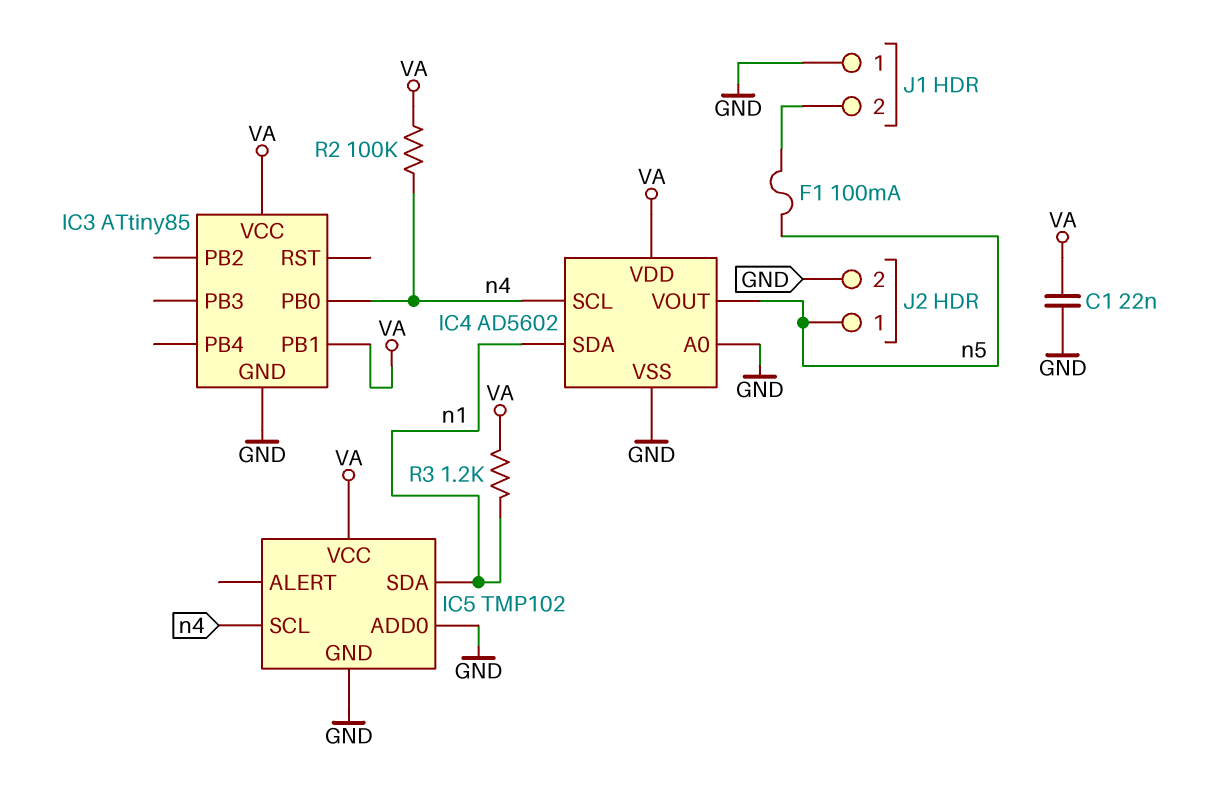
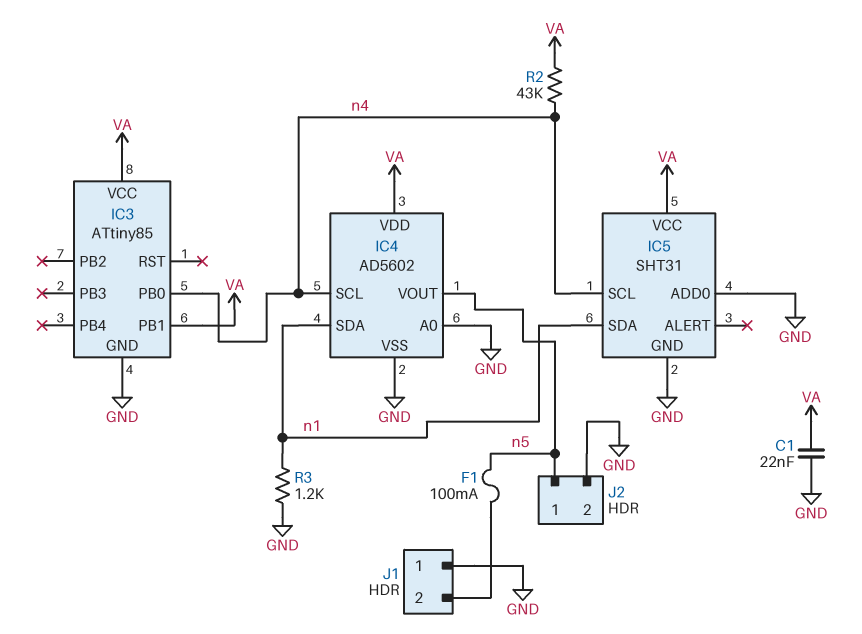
IC5: TMP102 -> SHT31
R2: 100k (VA, n4) -> 43k (VA, n4)
R3: 1.2k (VA, n1) -> 1.2k (GND, n1)

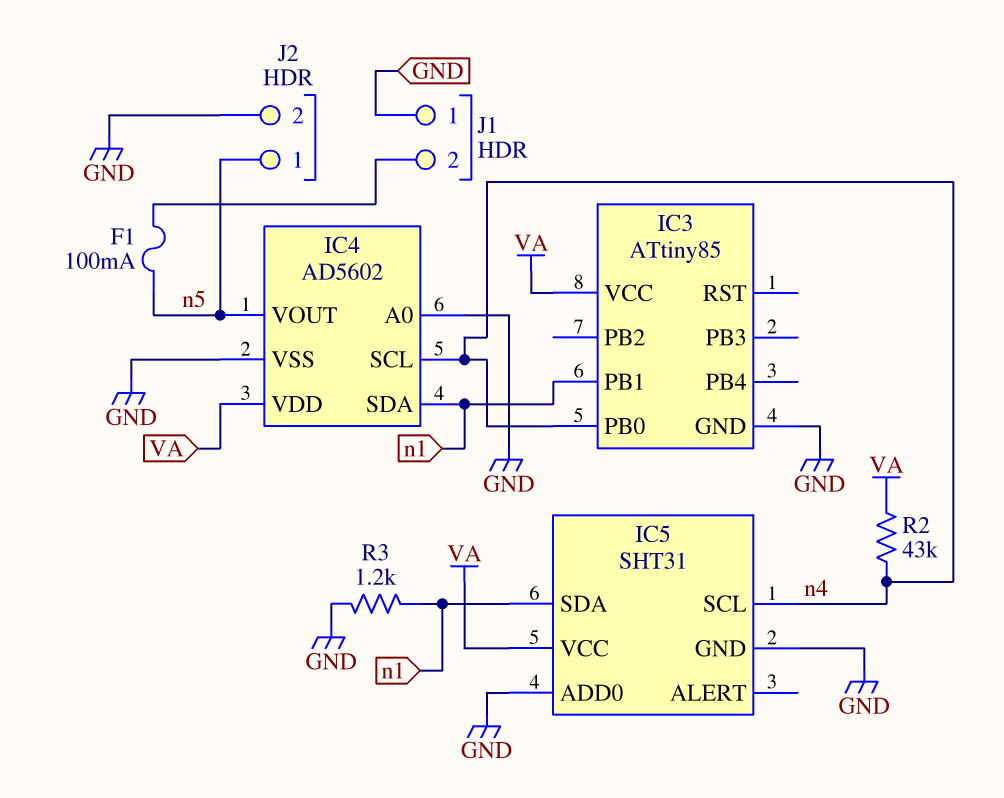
C1: 22nF (GND, VA) -> none
IC3 pin PB1: VA -> n1

